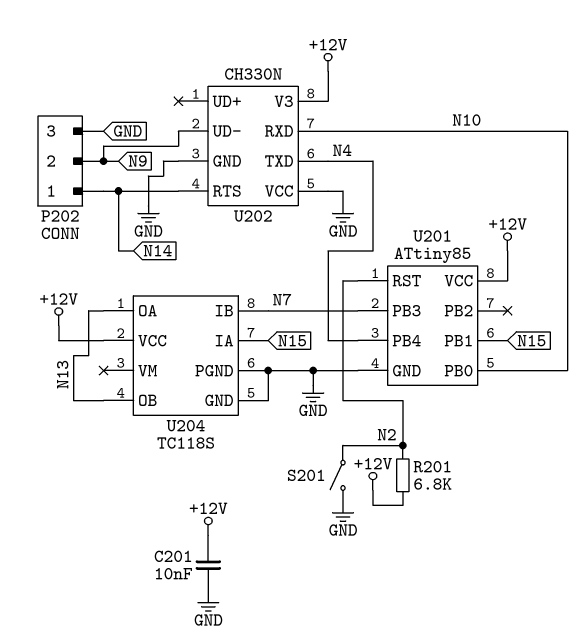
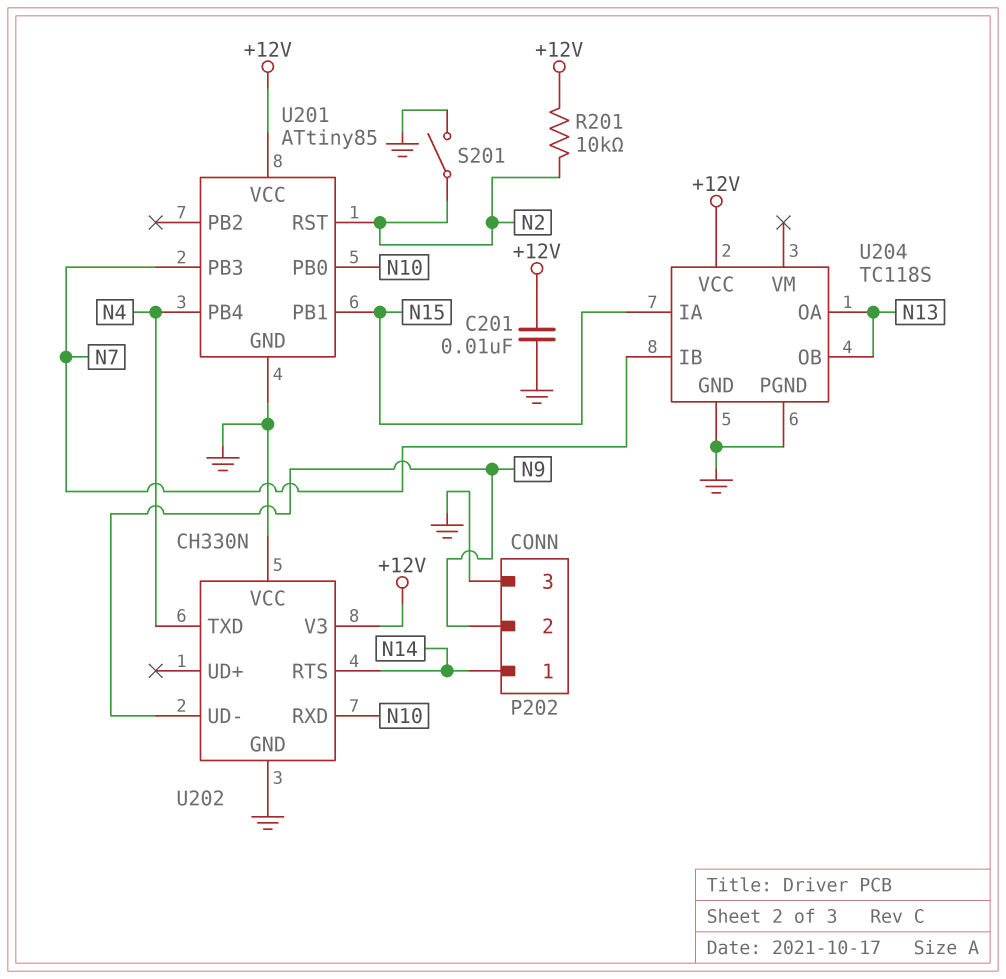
R201: 6.8k (+12V, N2) -> 10k (+12V, N2)

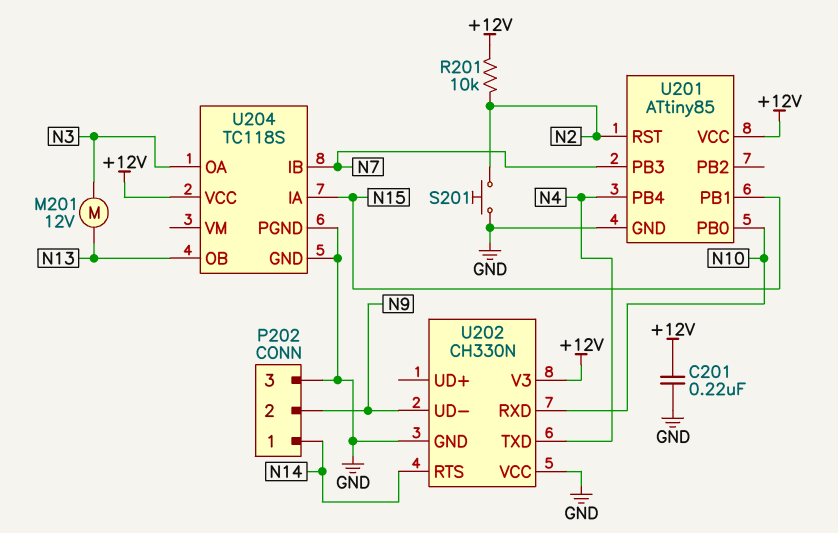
C201: 10nF (+12V, GND) -> 220nF (+12V, GND)
M201: none -> motor 12V (N3, N13)
S201: switch (GND, N2) -> button (GND, N2)
U204 pin OA: N13 -> N3

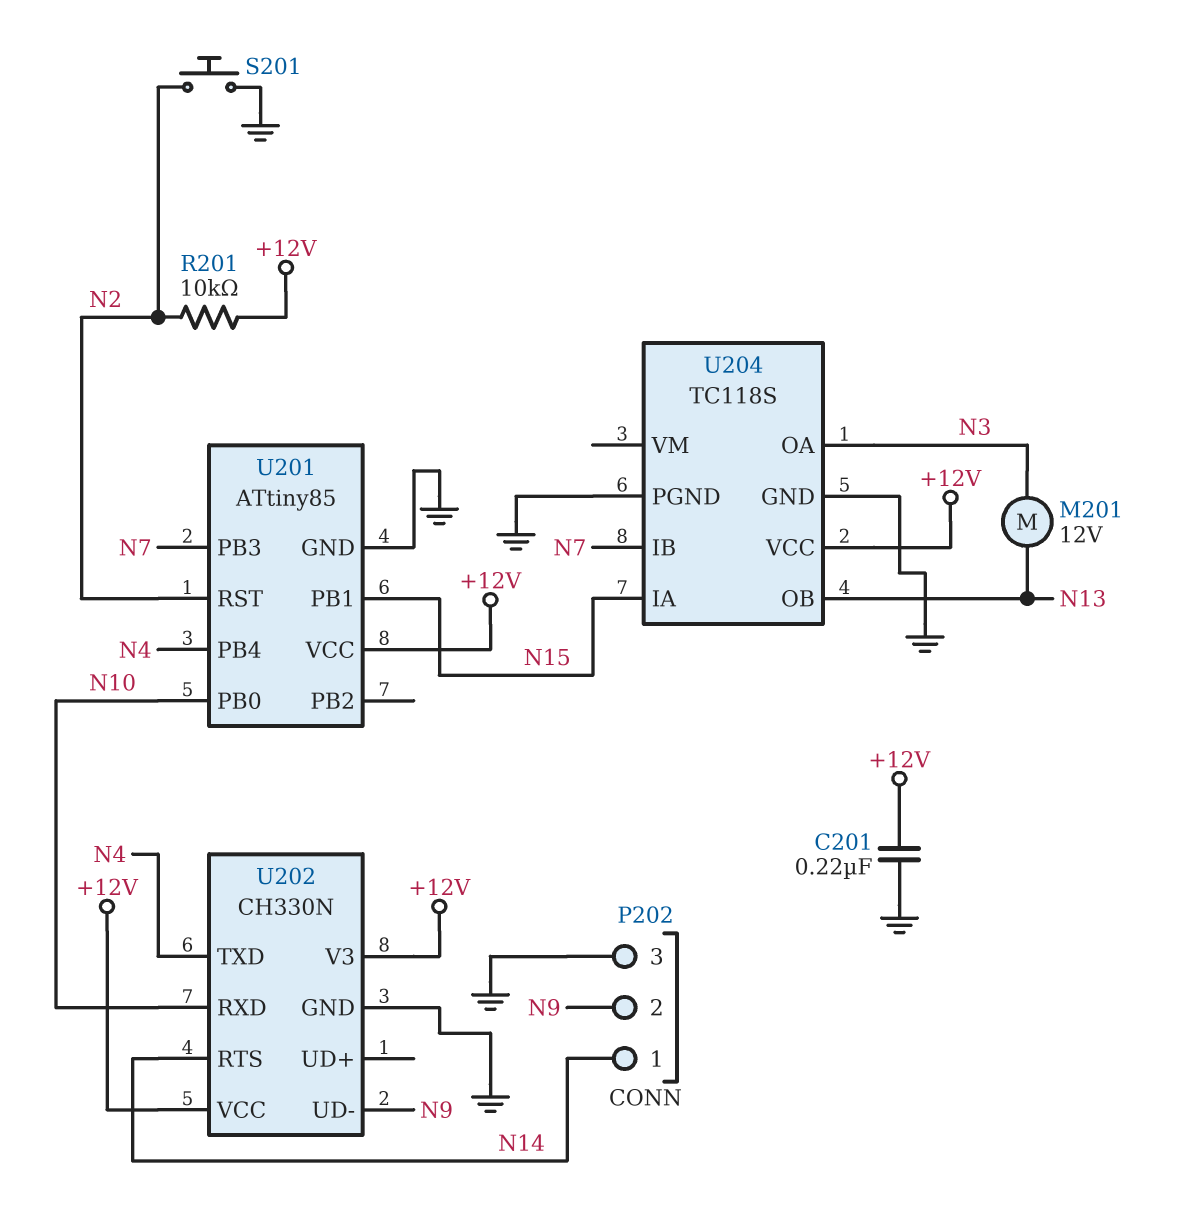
U202 pin VCC: GND -> +12V

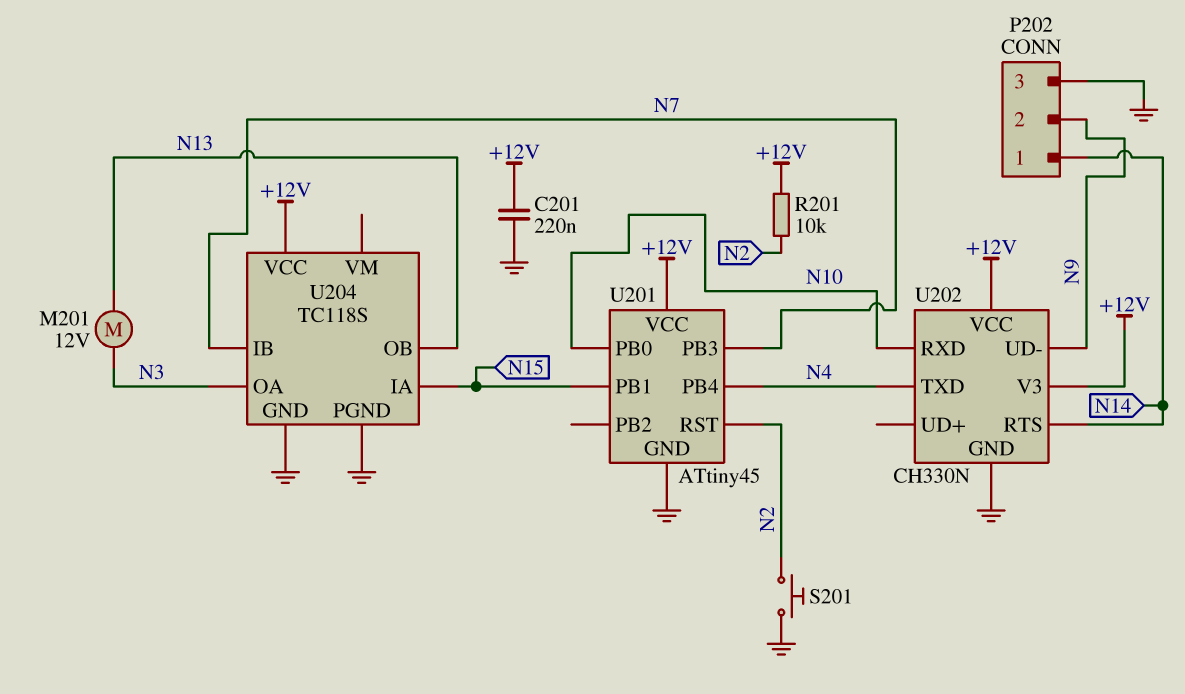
U201: ATtiny85 -> ATtiny45

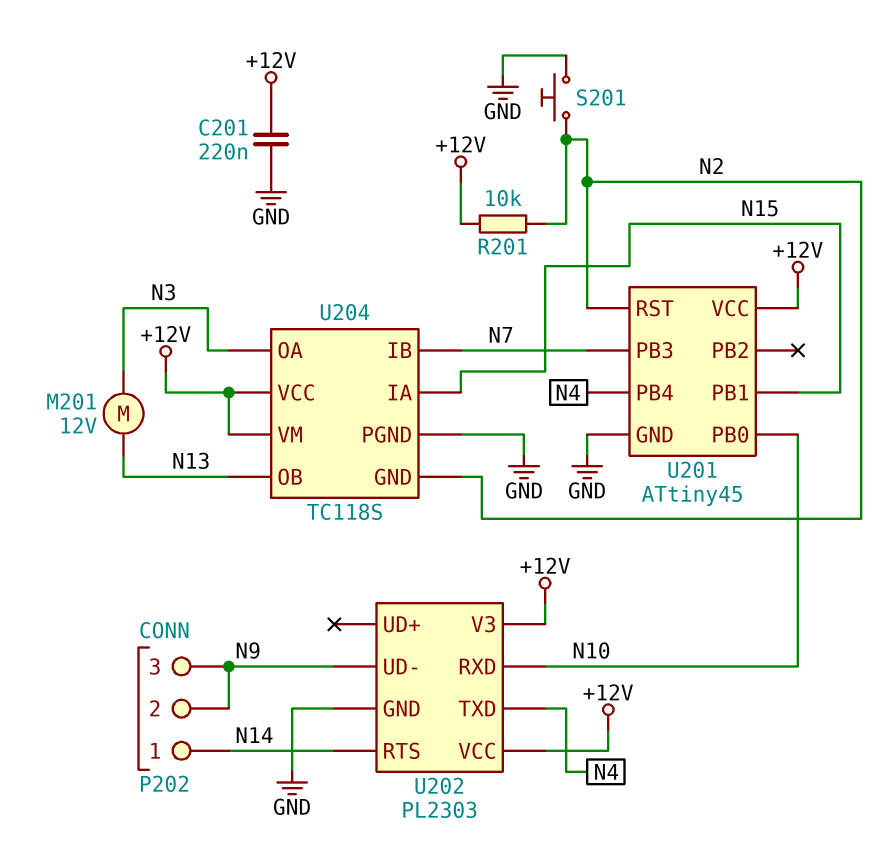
P202 pin 3: GND -> N9
U202: CH330N -> PL2303
U204 pin GND: GND -> N2
U204 pin VM: none -> +12V

